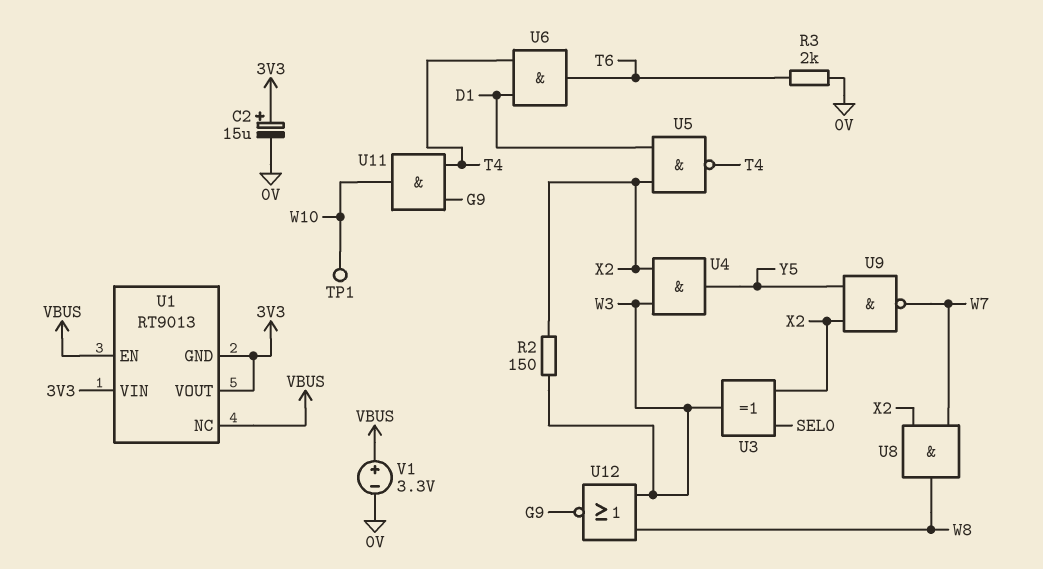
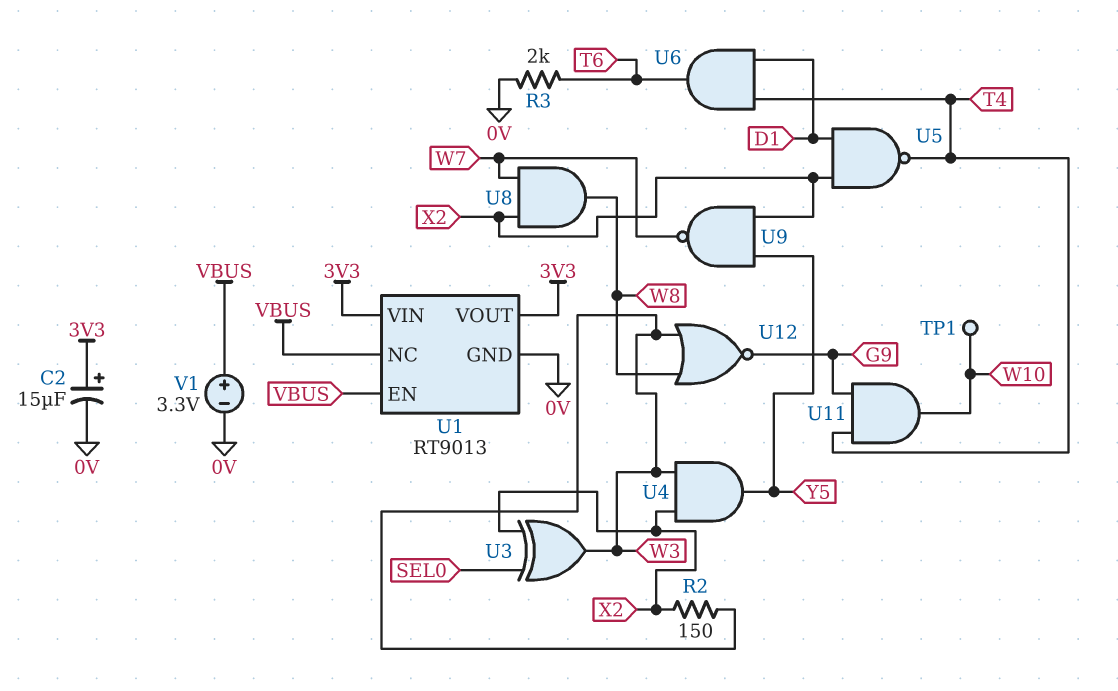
U1 pin GND: 3V3 -> 0V

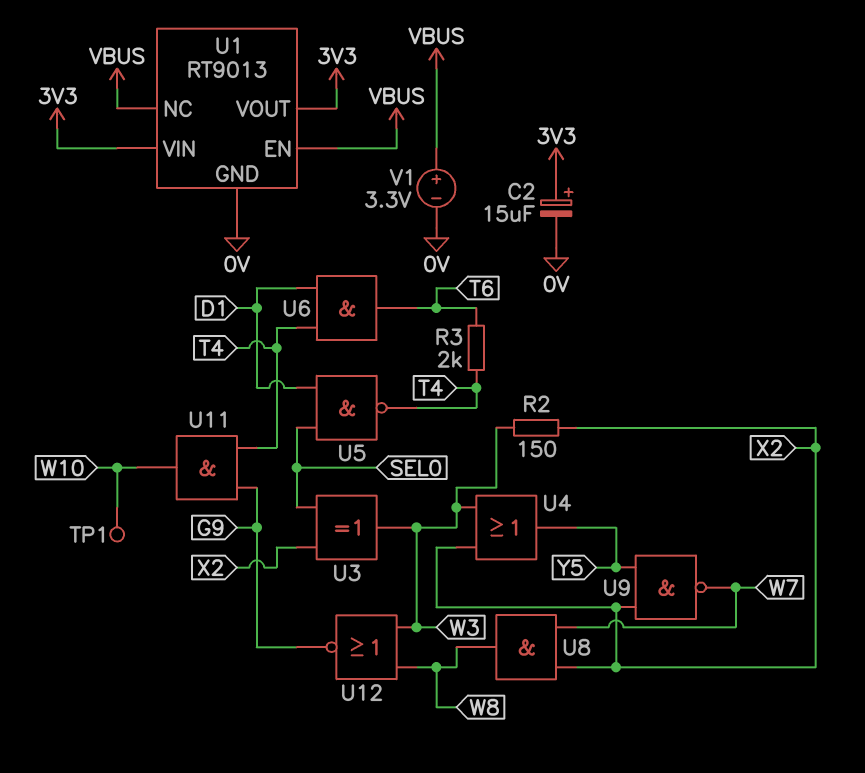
R3: 2k (0V, T6) -> 2k (T4, T6)
U4: AND (in W3, in X2, out Y5) -> OR (in W3, in X2, out Y5)
U5: NAND (in D1, in X2, out T4) -> NAND (in D1, in SEL0, out T4)

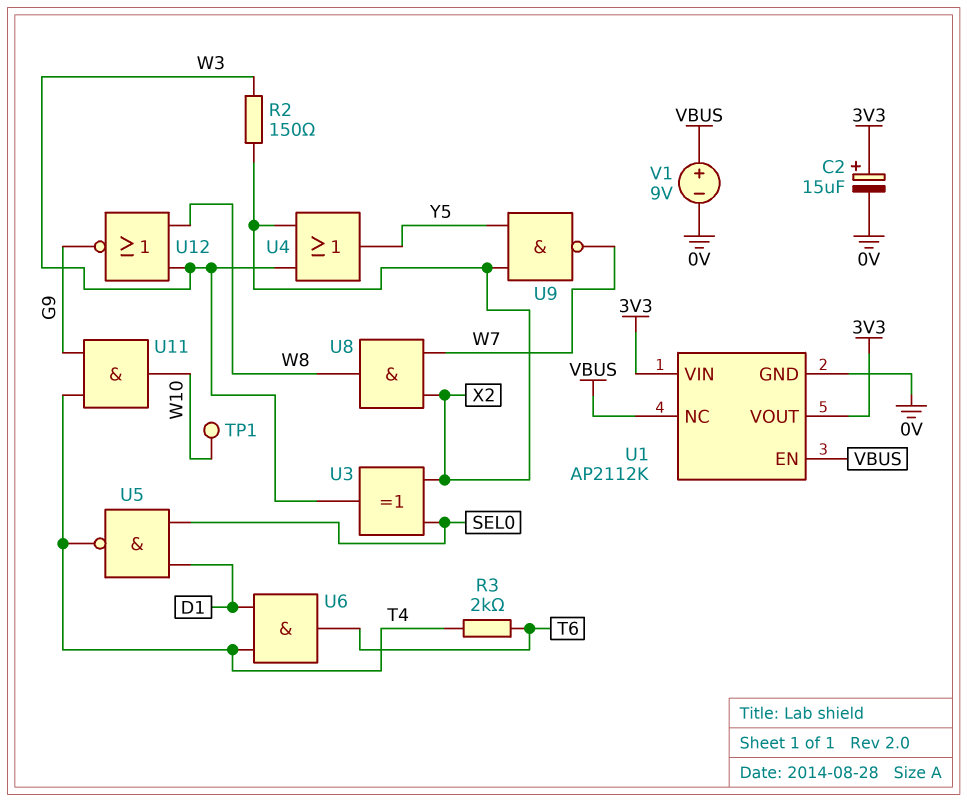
U1: RT9013 -> AP2112K
V1: 3.3V (plus VBUS, minus 0V) -> 9V (plus VBUS, minus 0V)

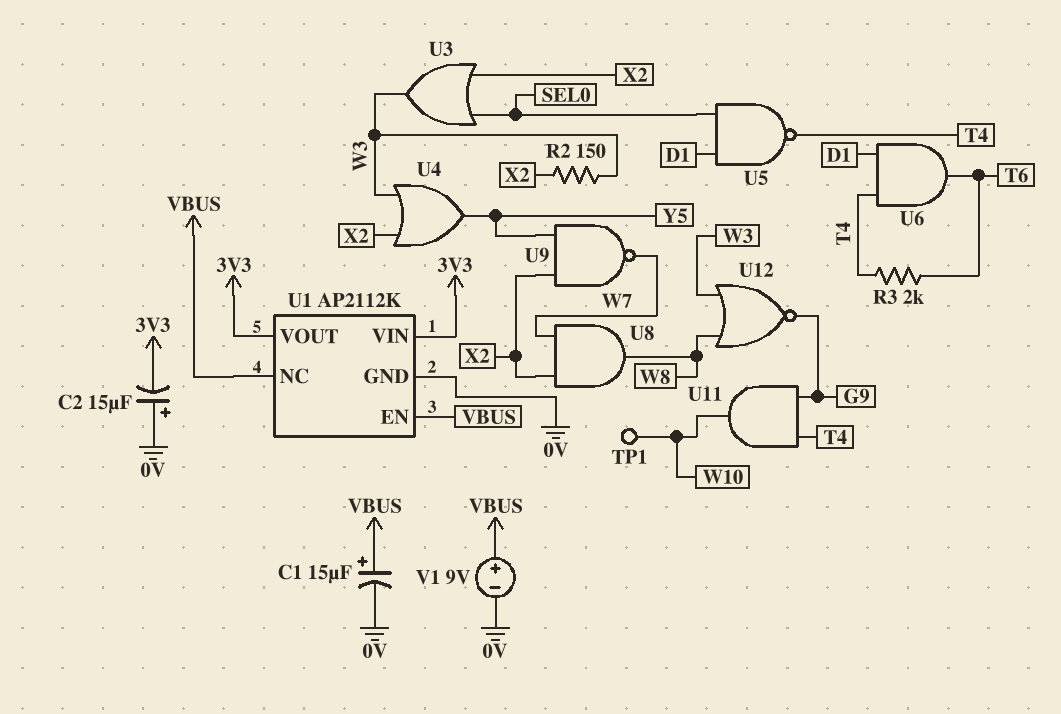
C1: none -> 15uF (plus VBUS, minus 0V)
C2: 15uF (plus 3V3, minus 0V) -> 15uF (plus 0V, minus 3V3)
U3: XOR (in SEL0, in X2, out W3) -> OR (in SEL0, in X2, out W3)

